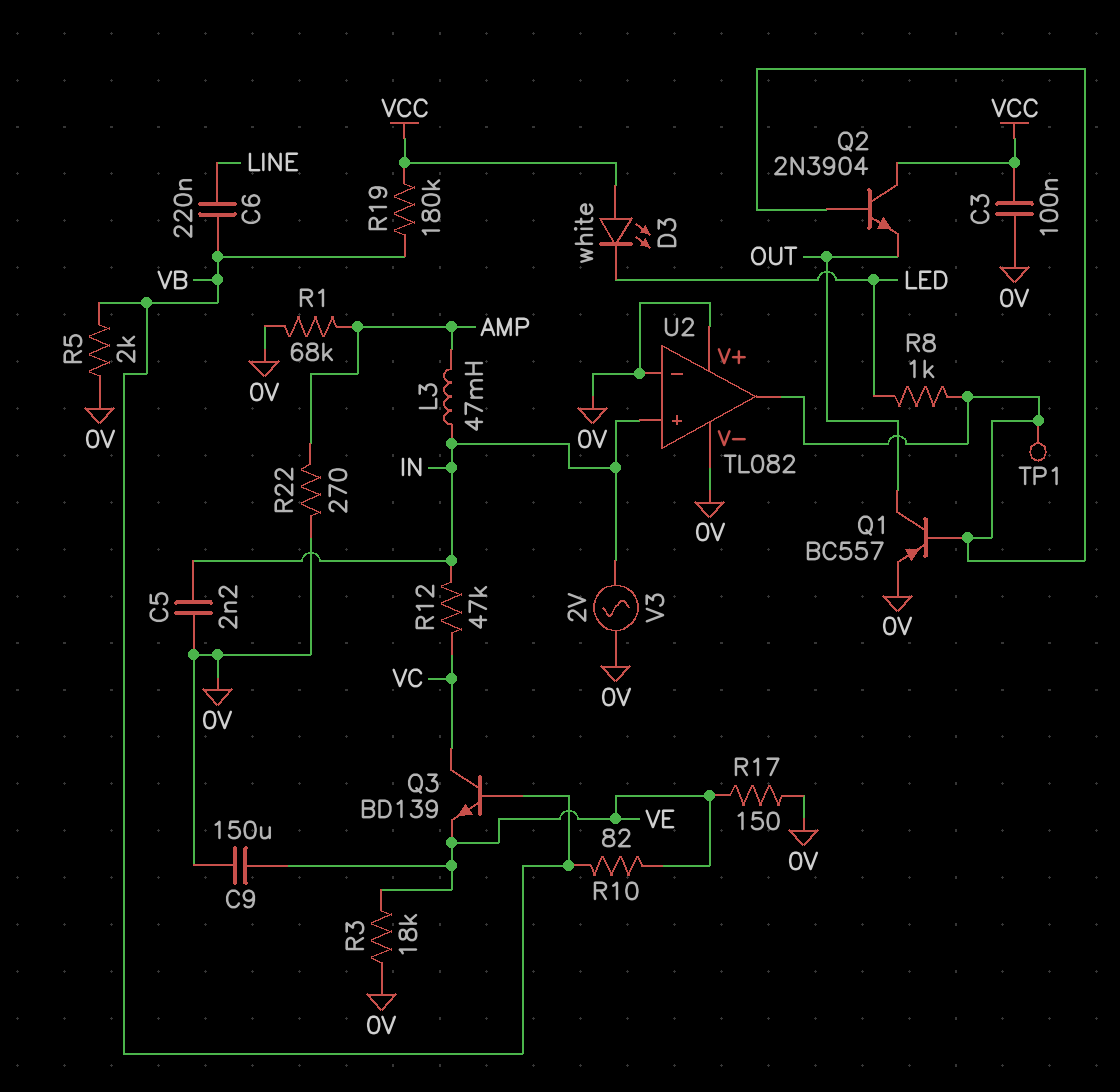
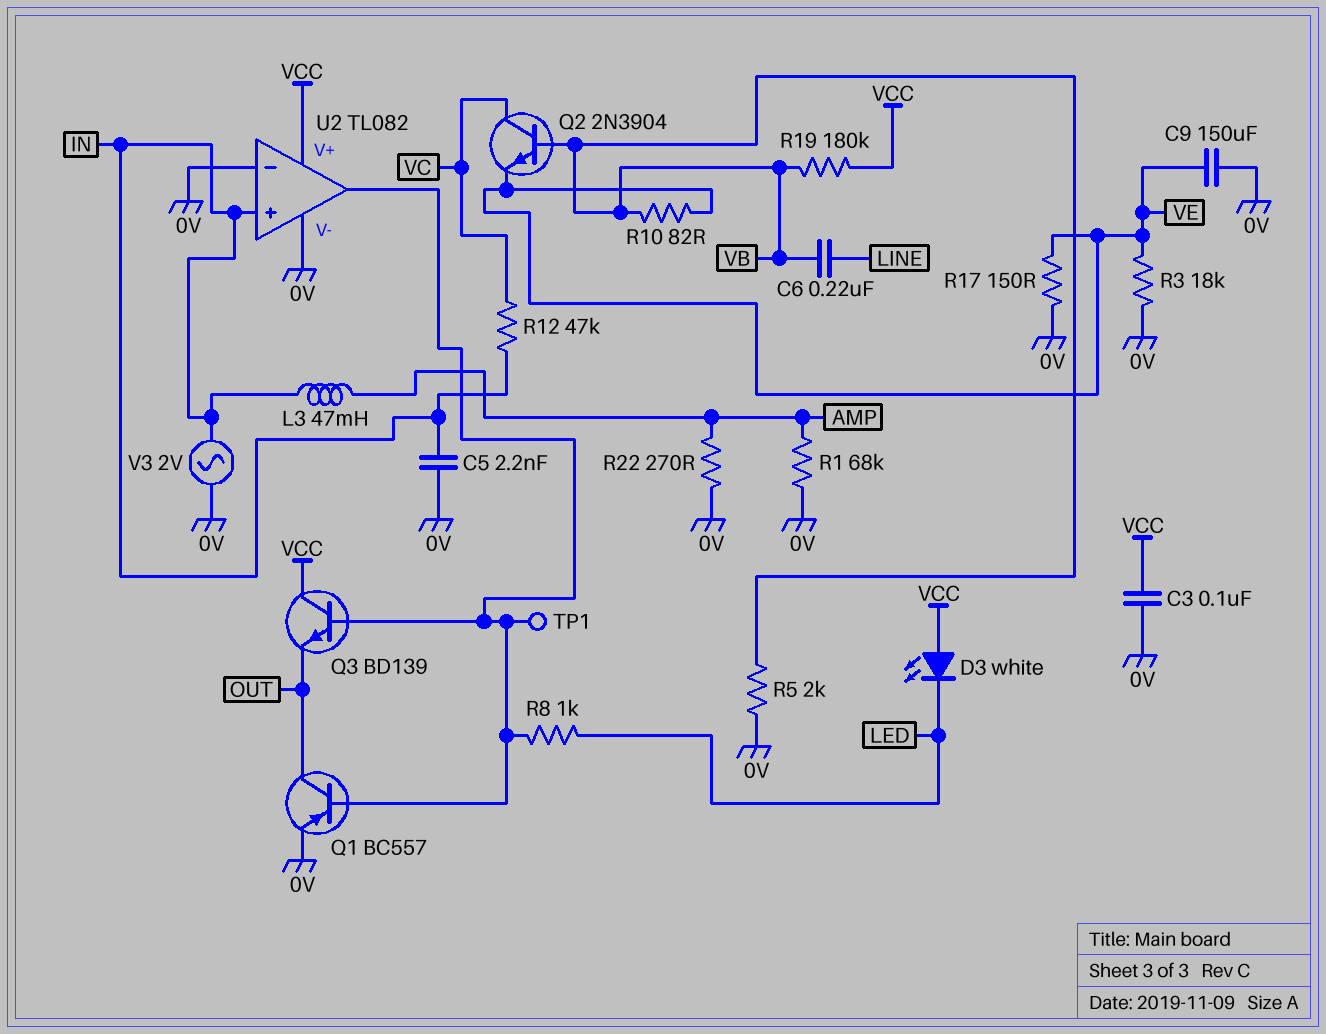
Q2: NPN 2N3904 (B U2/out, C VCC, E OUT) -> NPN 2N3904 (B VB, C VC, E VE)
Q3: NPN BD139 (B VB, C VC, E VE) -> NPN BD139 (B U2/out, C VCC, E OUT)
U2 pin V+: 0V -> VCC

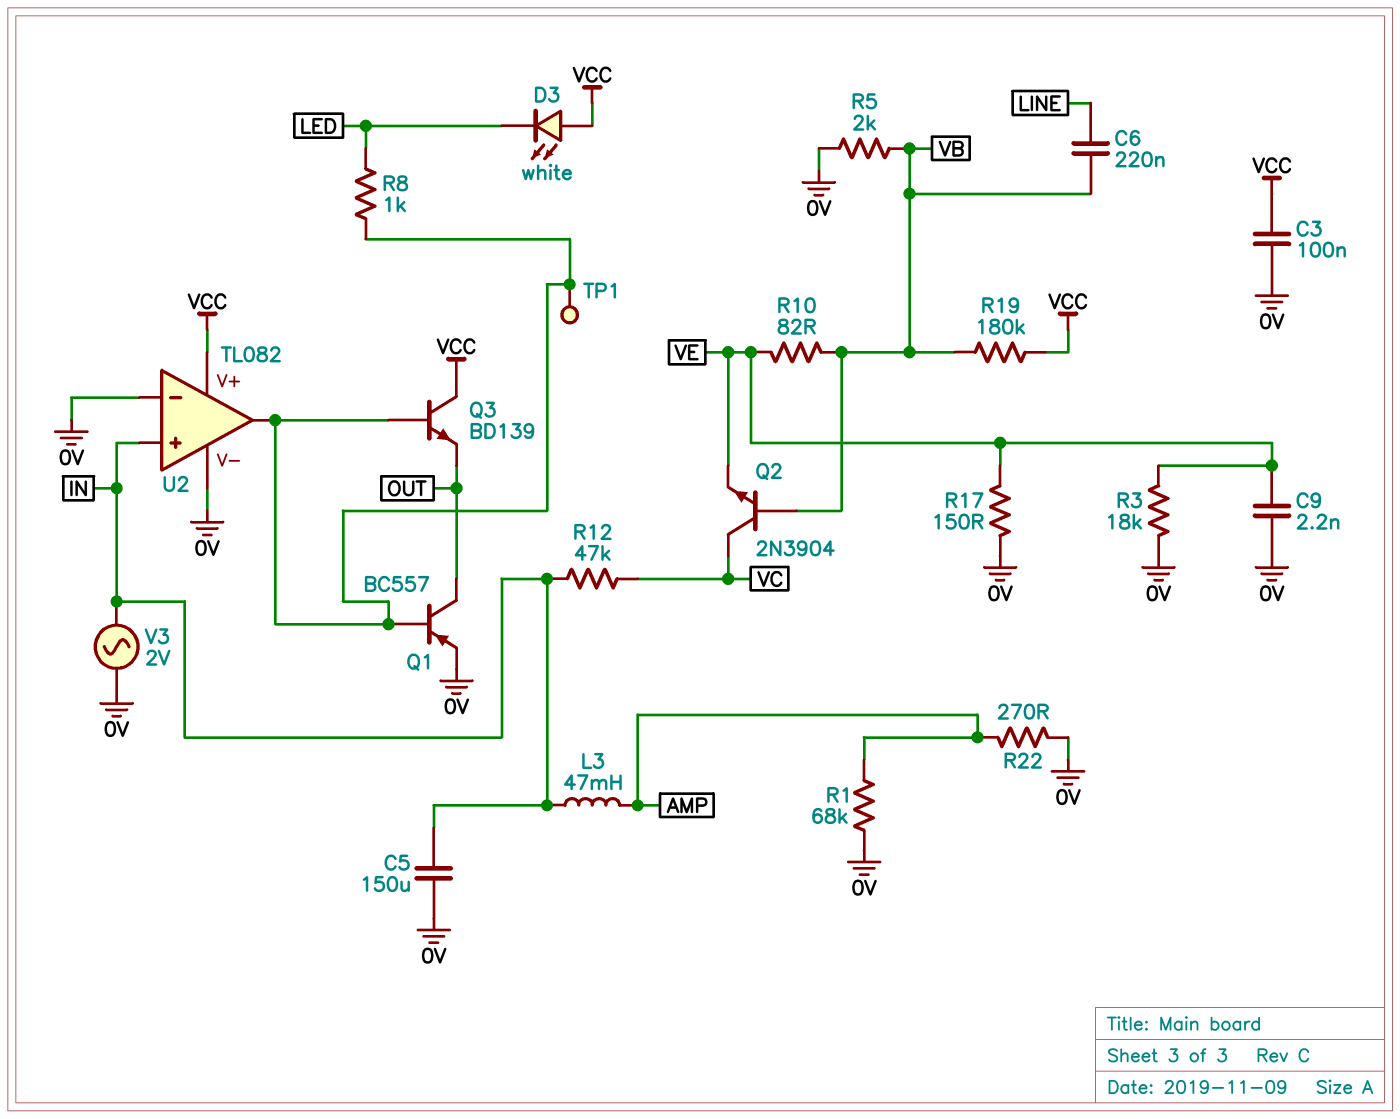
C5: 2.2nF (0V, IN) -> 150uF (0V, IN)
C9: 150uF (0V, VE) -> 2.2nF (0V, VE)

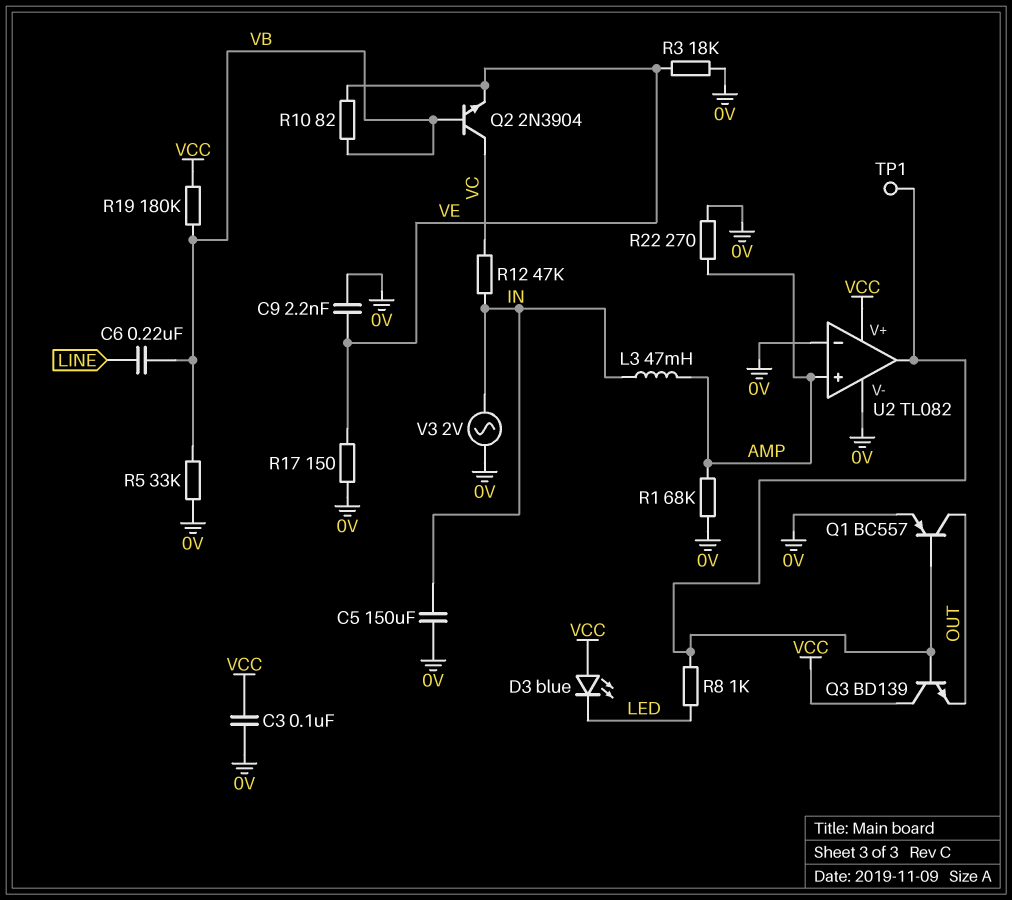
D3: LED white (A VCC, K LED) -> LED blue (A VCC, K LED)
R5: 2k (0V, VB) -> 33k (0V, VB)
U2 pin in+: IN -> AMP

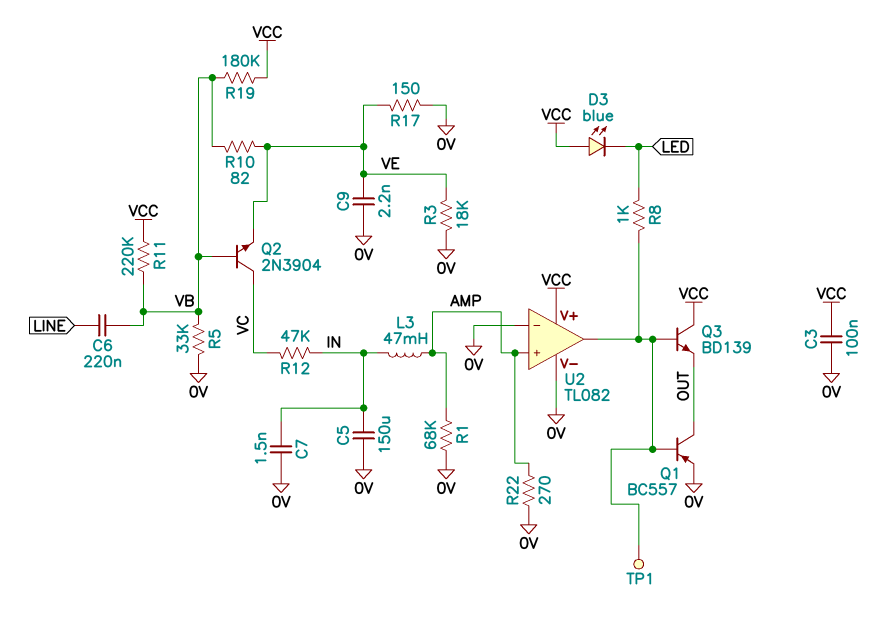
C7: none -> 1.5nF (0V, IN)
R11: none -> 220k (VB, VCC)
V3: AC 2V (0V, IN) -> none

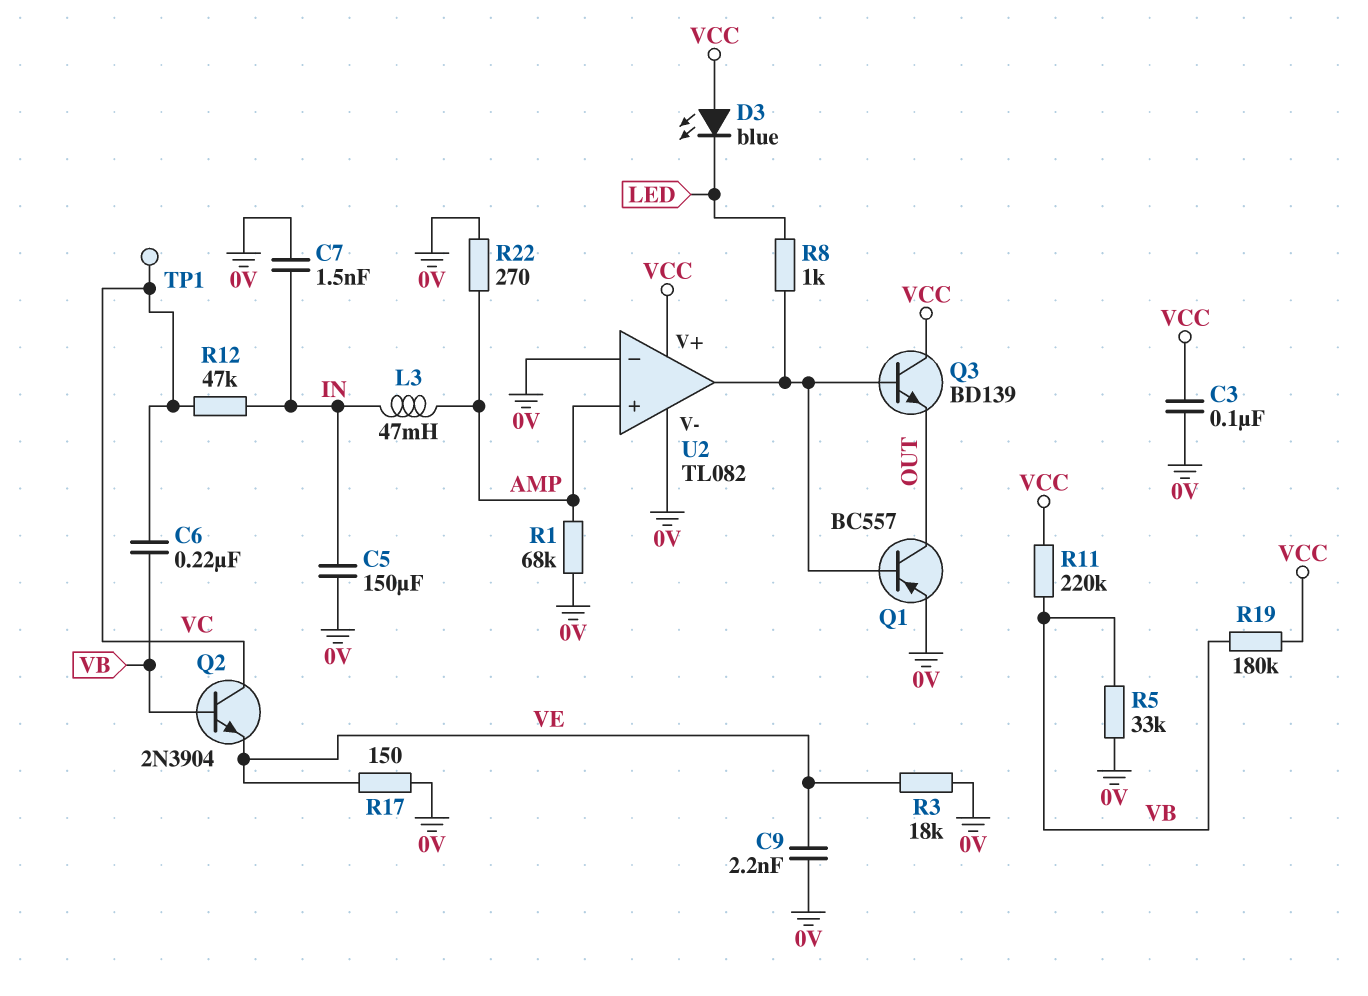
C6: 220nF (LINE, VB) -> 220nF (VB, VC)
R10: 82 (VB, VE) -> none
TP1: test point (U2/out) -> test point (VC)

